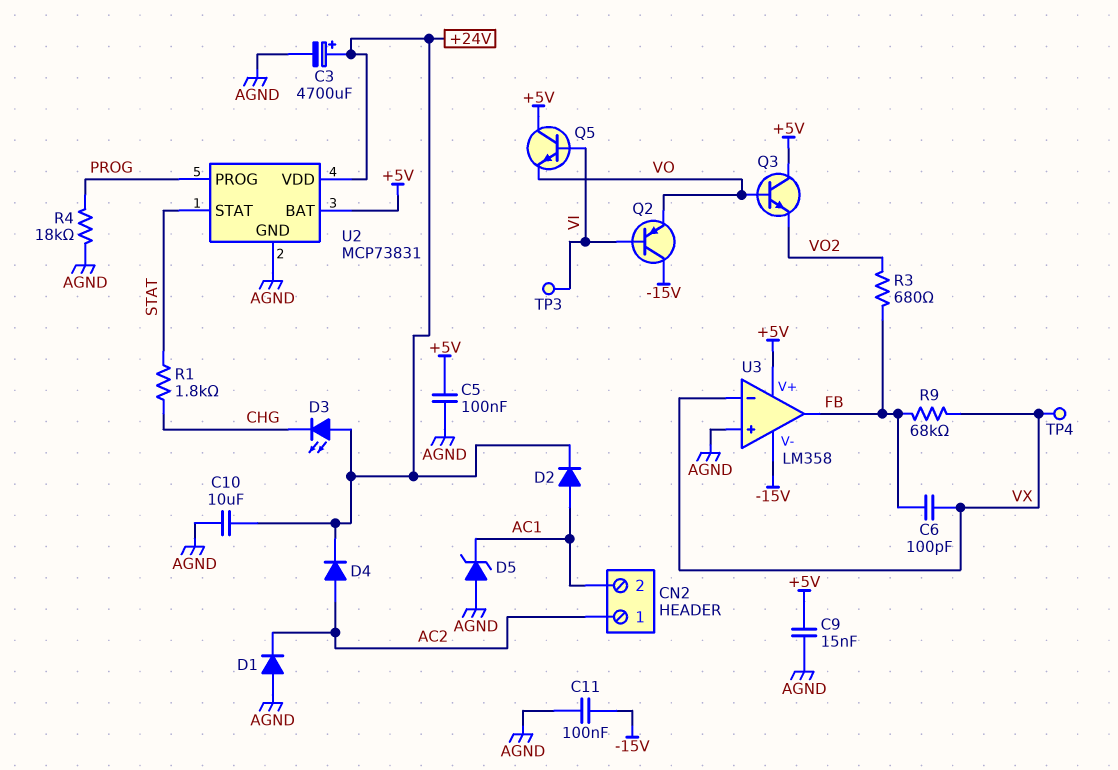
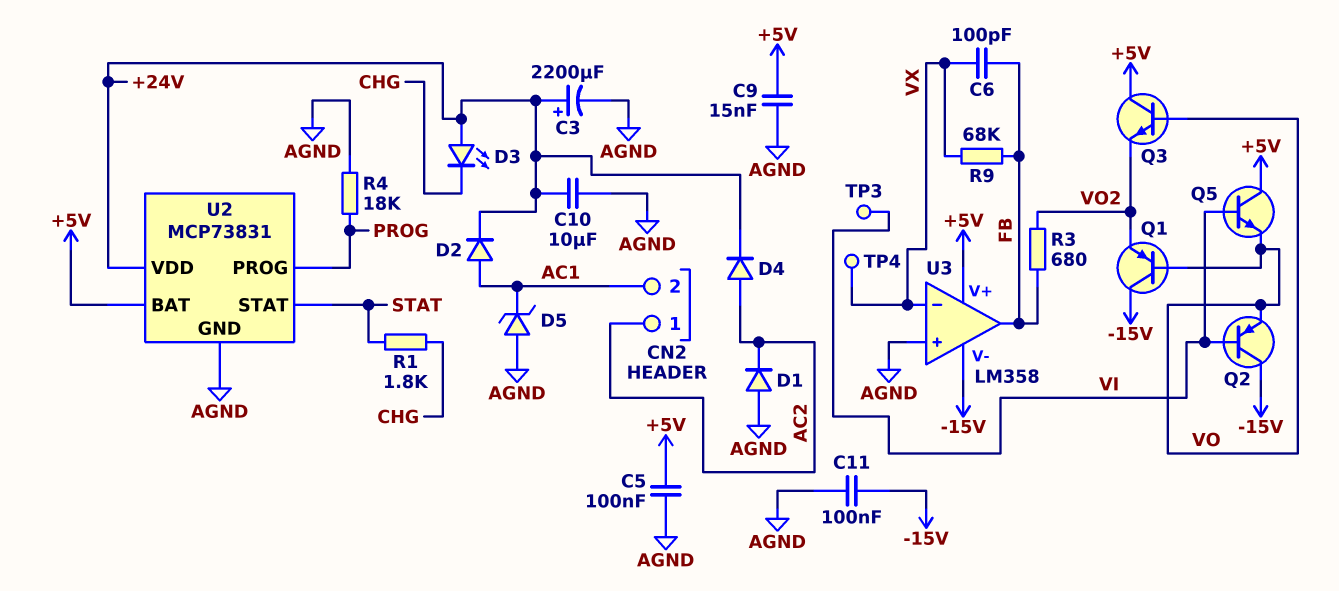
C3: 4700uF (plus +24V, minus AGND) -> 2200uF (plus +24V, minus AGND)
Q1: none -> PNP (B VO, C -15V, E VO2)

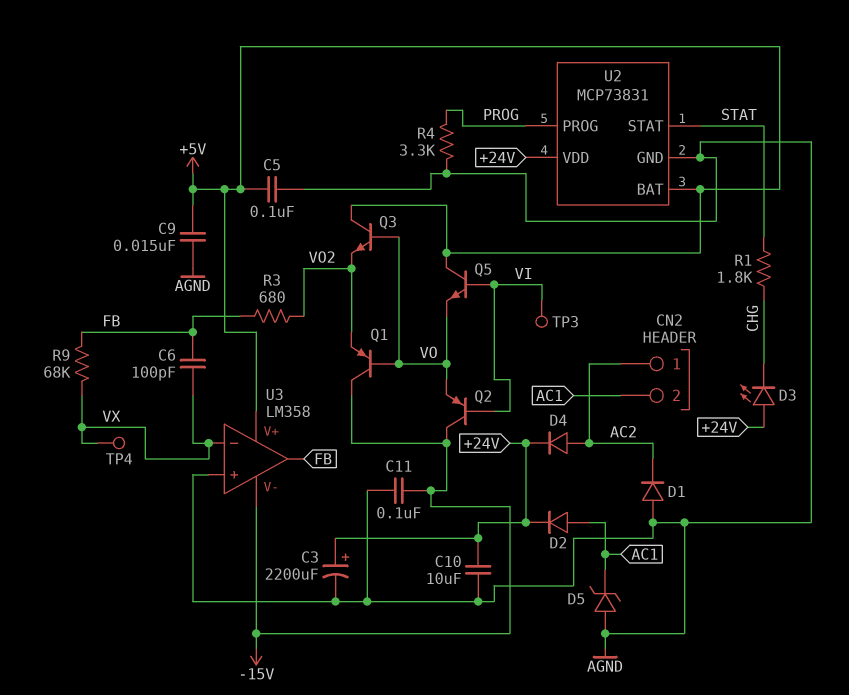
R4: 18k (AGND, PROG) -> 3.3k (AGND, PROG)

